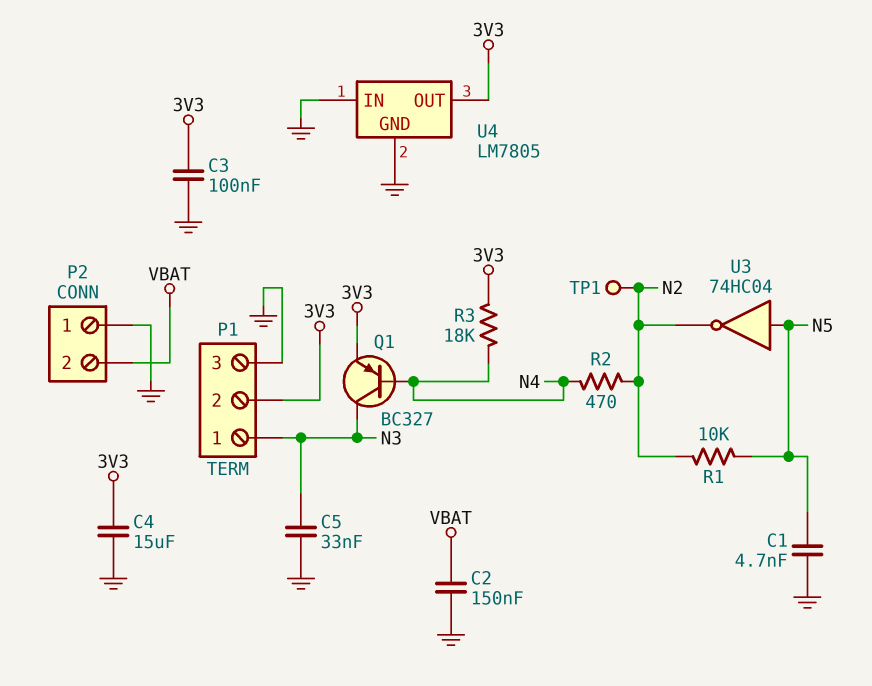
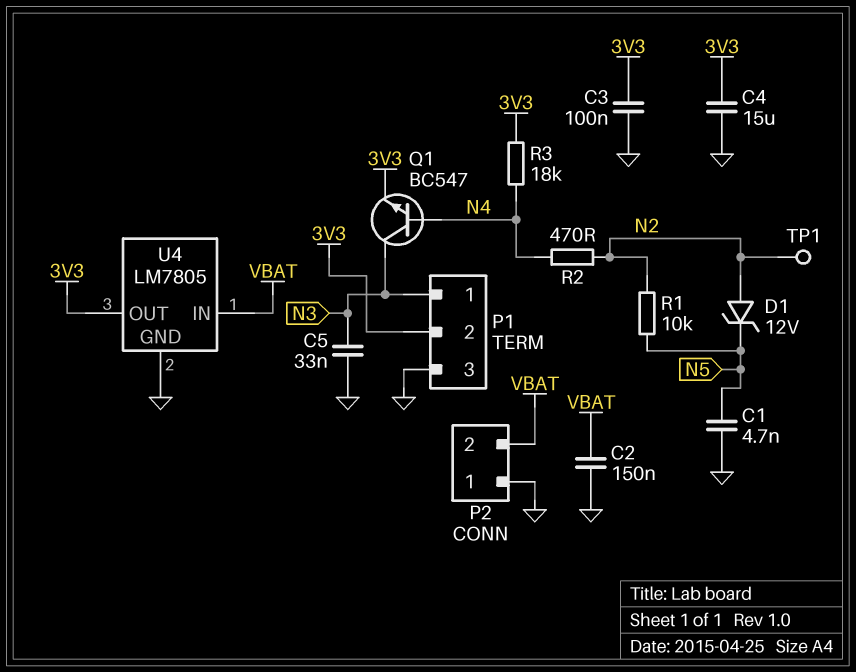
D1: none -> zener 12V (A N2, K N5)
Q1: PNP BC327 (B N4, C N3, E 3V3) -> NPN BC547 (B N4, C N3, E 3V3)
U3: NOT 74HC04 (in N5, out N2) -> none
U4 pin IN: GND -> VBAT

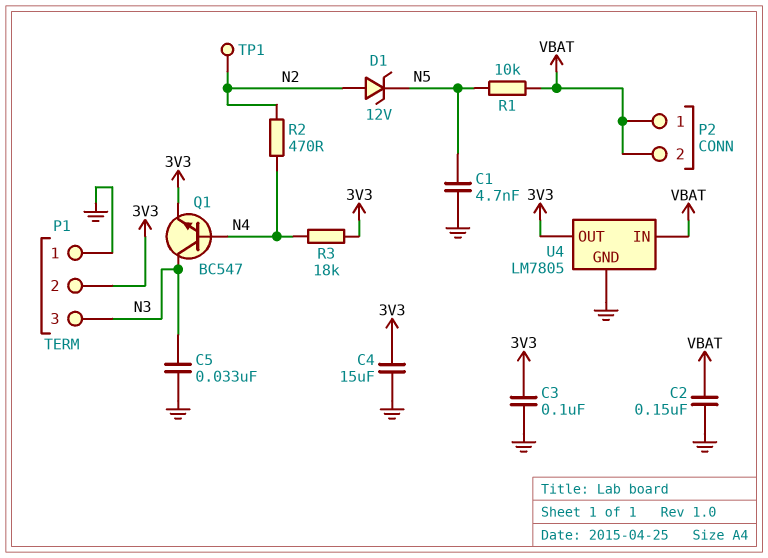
P1 pin 1: N3 -> GND
P1 pin 3: GND -> N3
P2 pin 1: GND -> VBAT
R1: 10k (N2, N5) -> 10k (N5, VBAT)

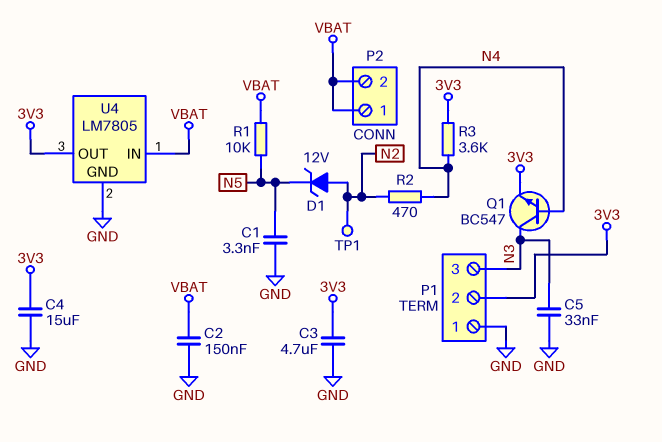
C1: 4.7nF (GND, N5) -> 3.3nF (GND, N5)
C3: 100nF (3V3, GND) -> 4.7uF (3V3, GND)
R3: 18k (3V3, N4) -> 3.6k (3V3, N4)

